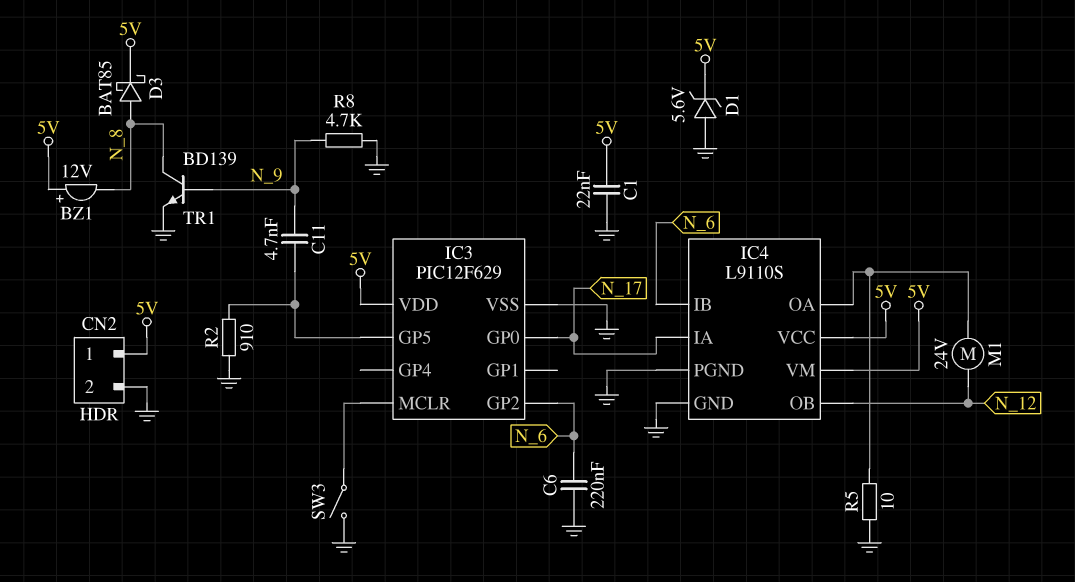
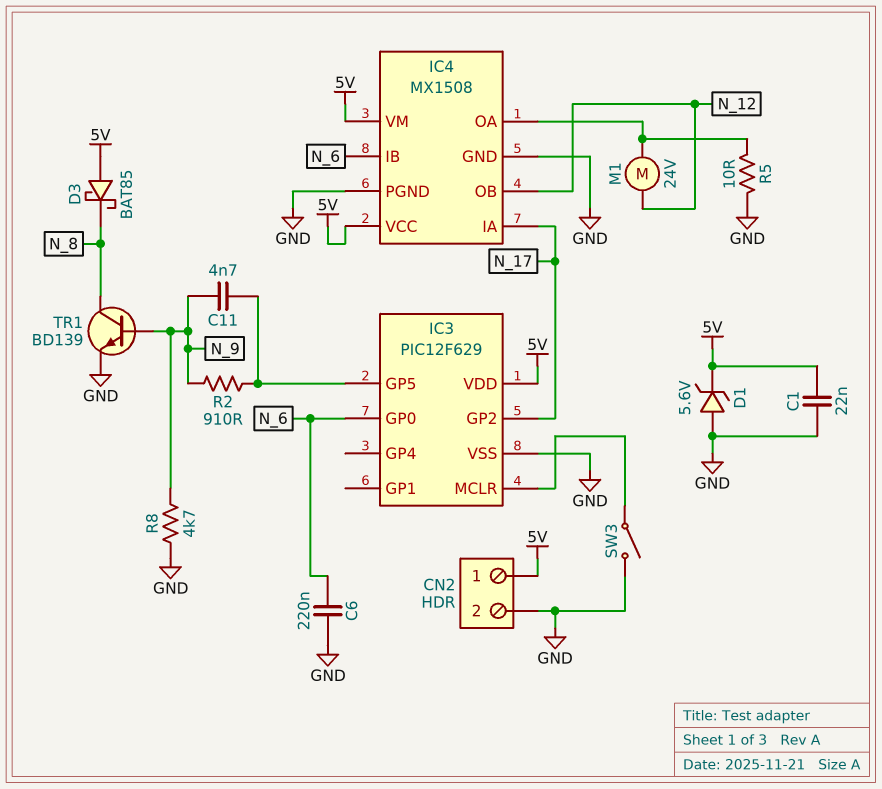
BZ1: buzzer 12V (plus 5V, minus N_8) -> none
D3: schottky BAT85 (A N_8, K 5V) -> schottky BAT85 (A 5V, K N_8)
IC3 pin GP0: N_17 -> N_6
IC3 pin GP2: N_6 -> N_17
IC4: L9110S -> MX1508
R2: 910 (GND, IC3/GP5) -> 910 (IC3/GP5, N_9)

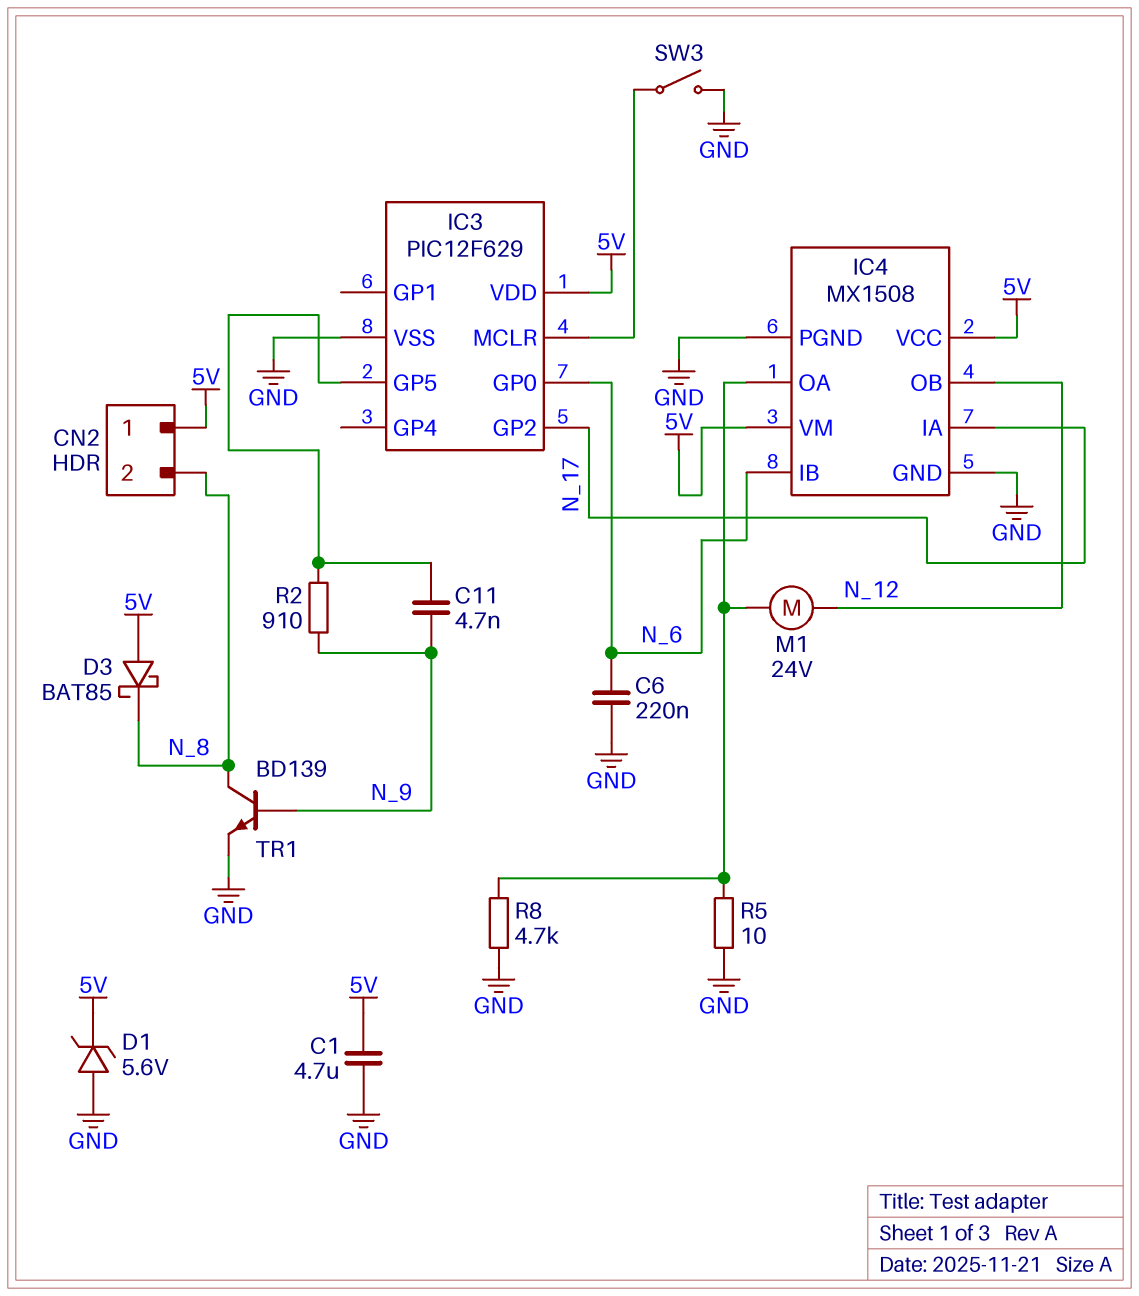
C1: 22nF (5V, GND) -> 4.7uF (5V, GND)
CN2 pin 2: GND -> N_8
R8: 4.7k (GND, N_9) -> 4.7k (GND, IC4/OA)

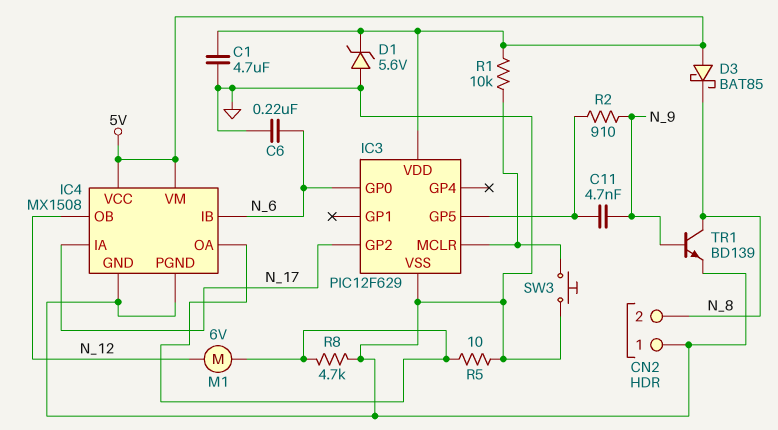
CN2 pin 1: 5V -> GND
M1: motor 24V (IC4/OA, N_12) -> motor 6V (IC4/OA, N_12)
R1: none -> 10k (5V, IC3/MCLR)
SW3: switch (GND, IC3/MCLR) -> button (GND, IC3/MCLR)

